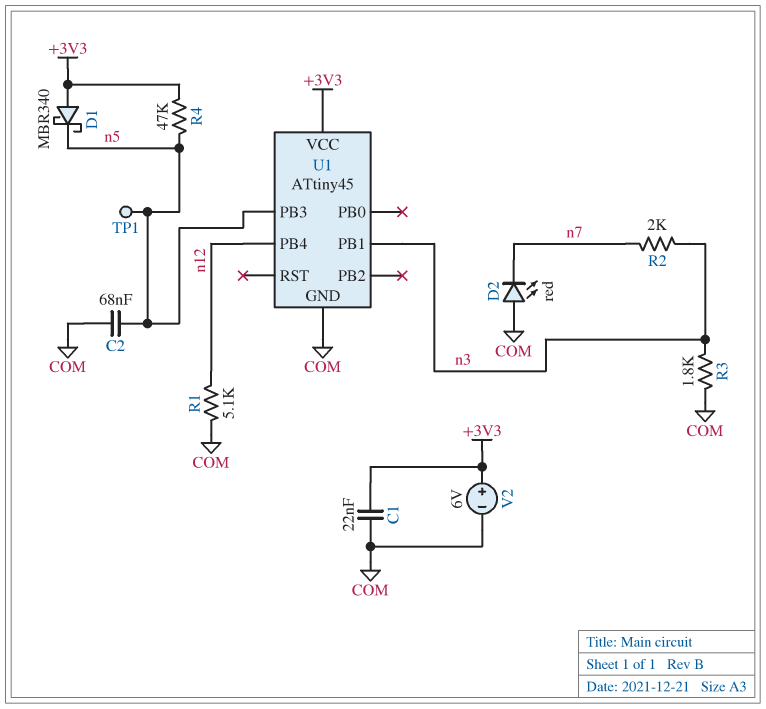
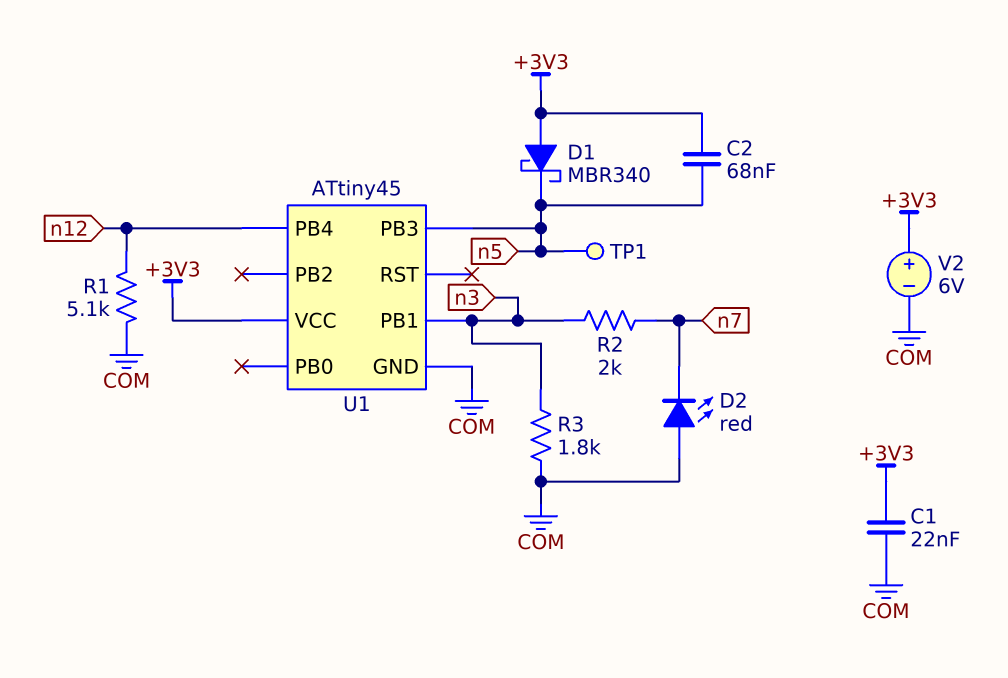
C2: 68nF (COM, n5) -> 68nF (+3V3, n5)
R4: 47k (+3V3, n5) -> none

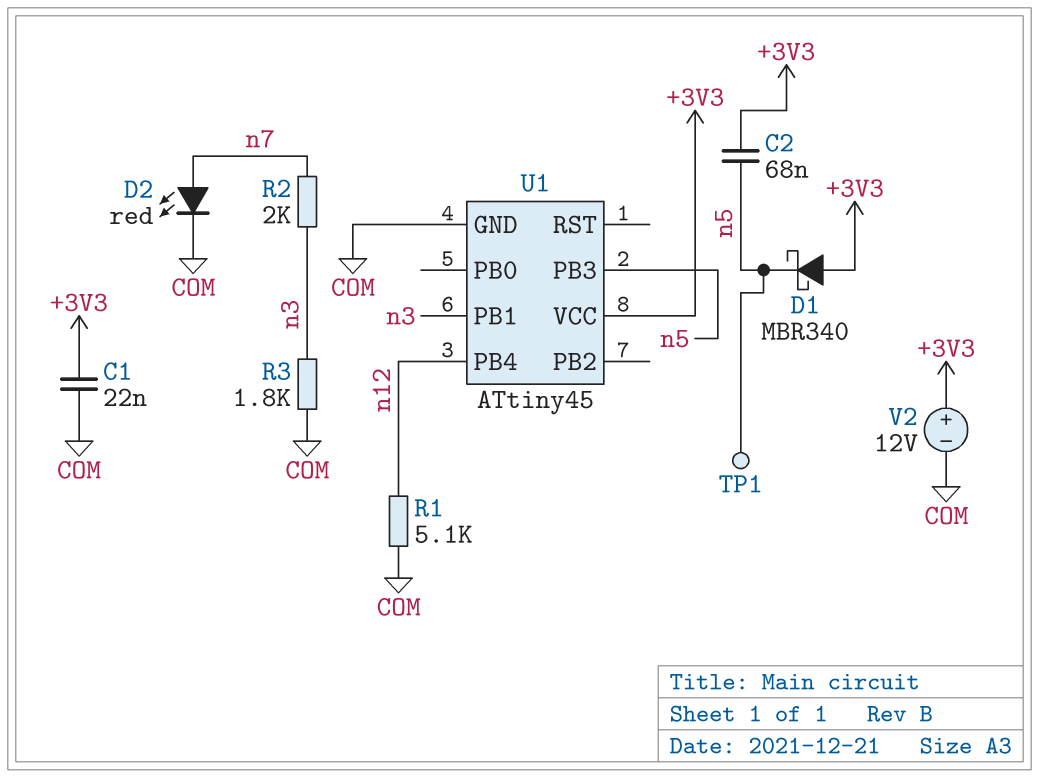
D2: LED red (A COM, K n7) -> LED red (A n7, K COM)
V2: 6V (plus +3V3, minus COM) -> 12V (plus +3V3, minus COM)

